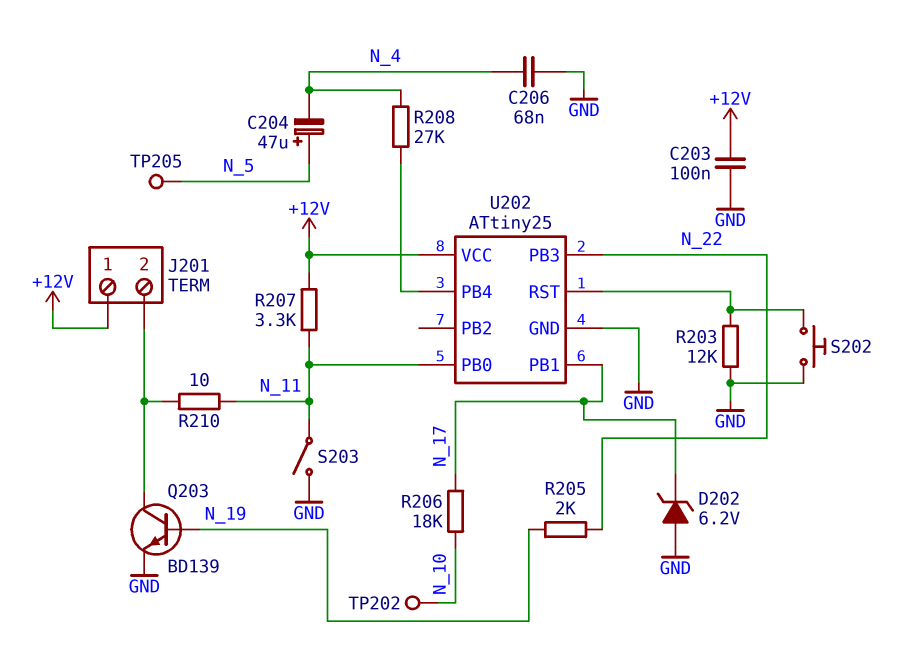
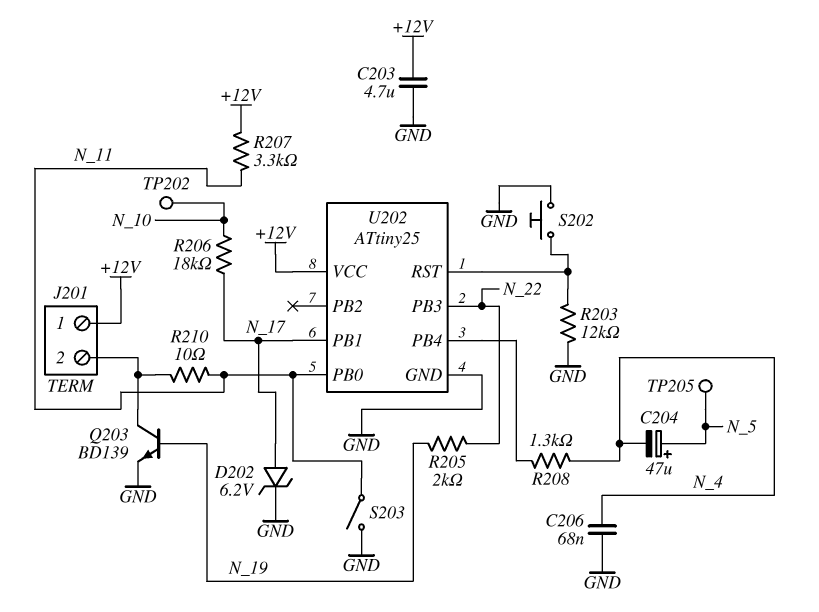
C203: 100nF (+12V, GND) -> 4.7uF (+12V, GND)
D202: zener 6.2V (A GND, K N_17) -> zener 6.2V (A N_17, K GND)
R208: 27k (N_4, U202/PB4) -> 1.3k (N_4, U202/PB4)

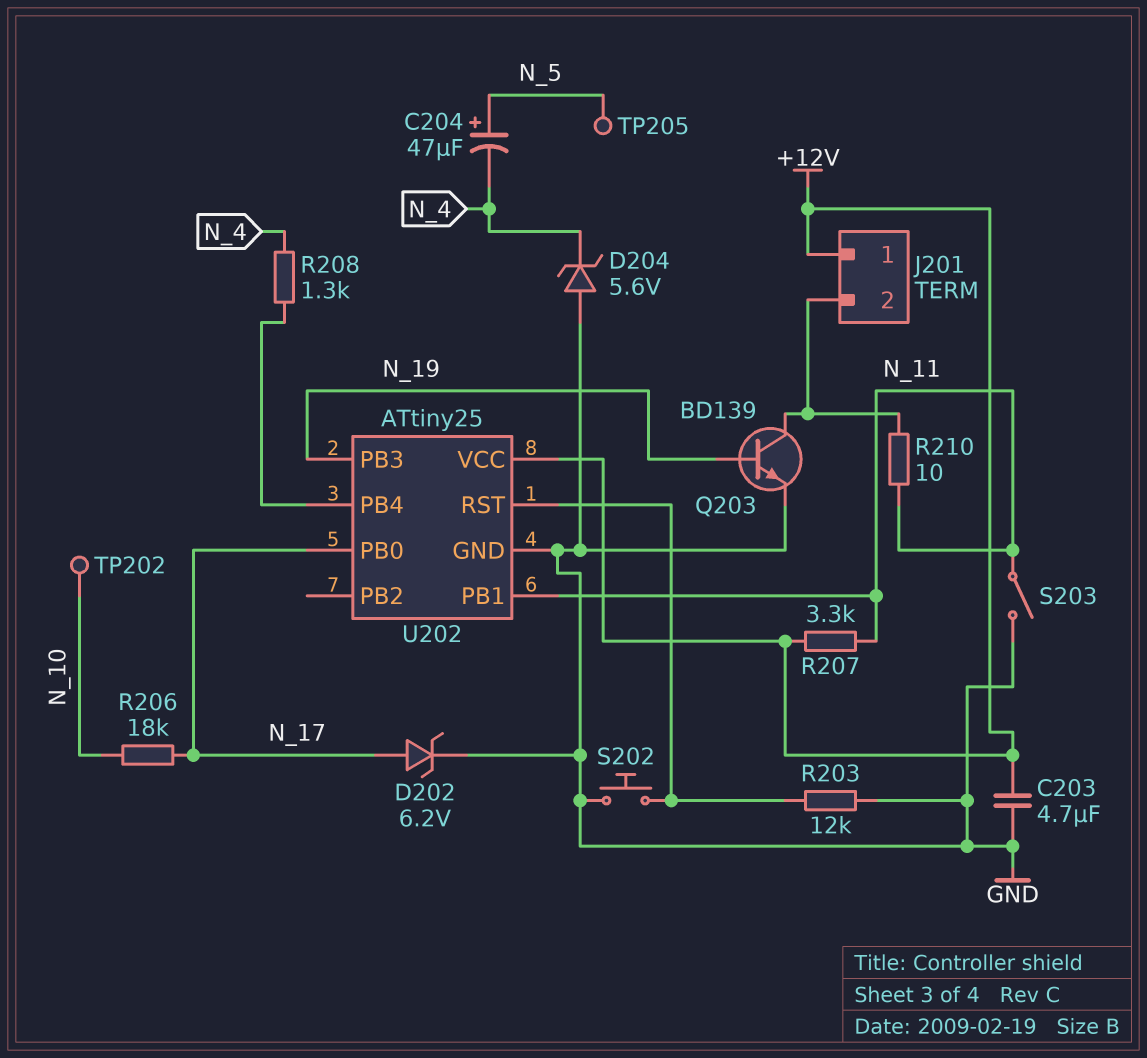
C206: 68nF (GND, N_4) -> none
D204: none -> zener 5.6V (A GND, K N_4)
R205: 2k (N_19, N_22) -> none
U202 pin PB0: N_11 -> N_17
U202 pin PB1: N_17 -> N_11
U202 pin PB3: N_22 -> N_19

